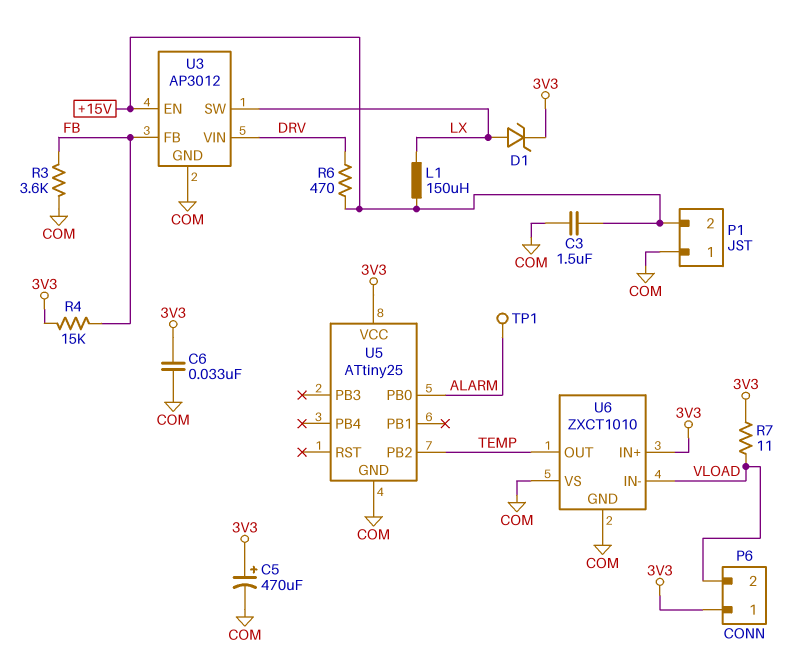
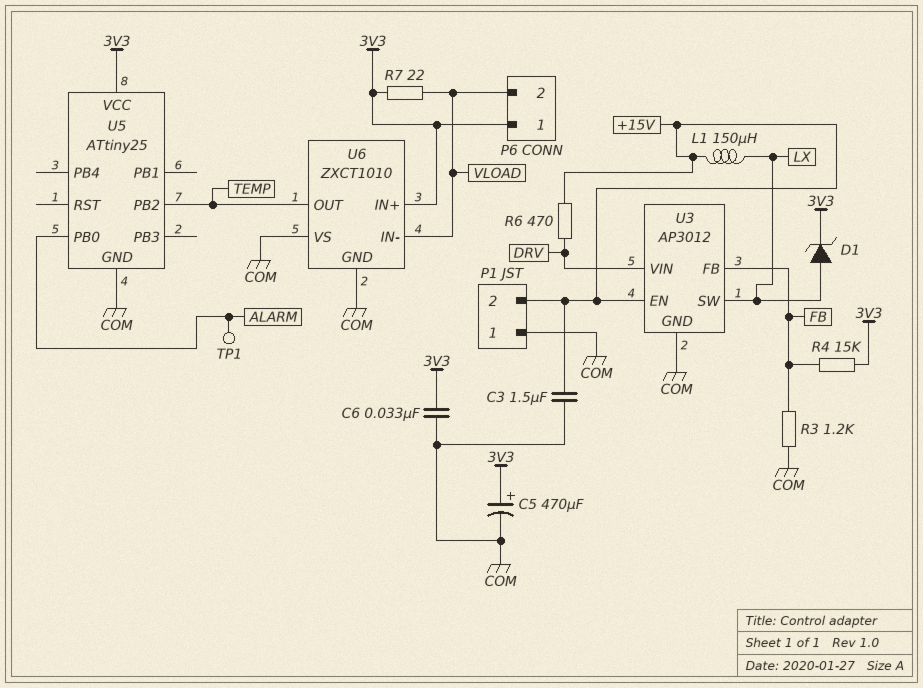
R3: 3.6k (COM, FB) -> 1.2k (COM, FB)
R7: 11 (3V3, VLOAD) -> 22 (3V3, VLOAD)

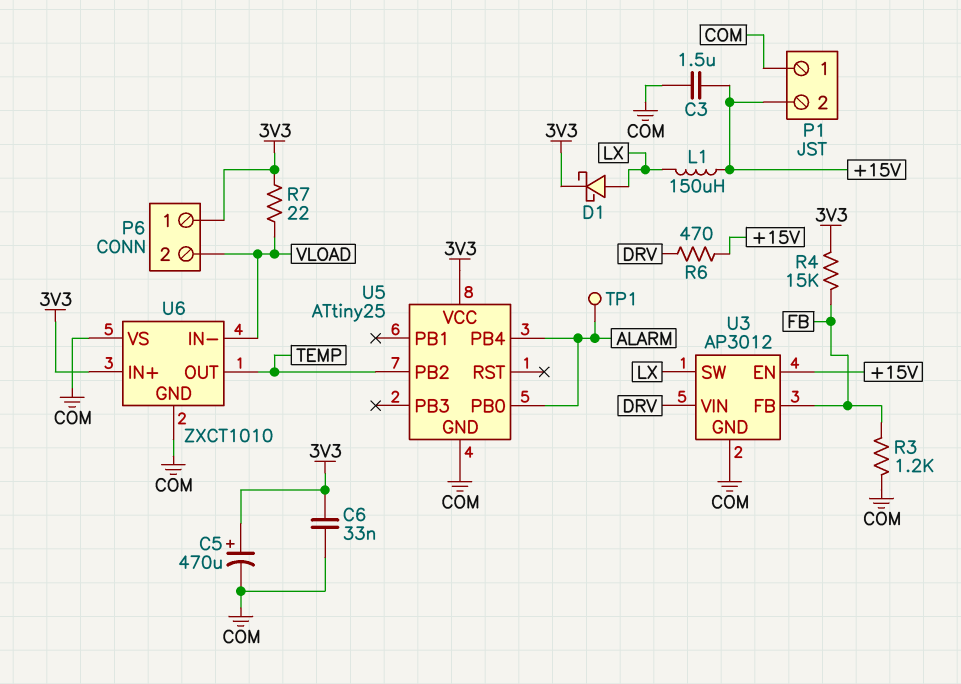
D1: zener (A LX, K 3V3) -> schottky (A LX, K 3V3)
U5 pin PB4: none -> ALARM

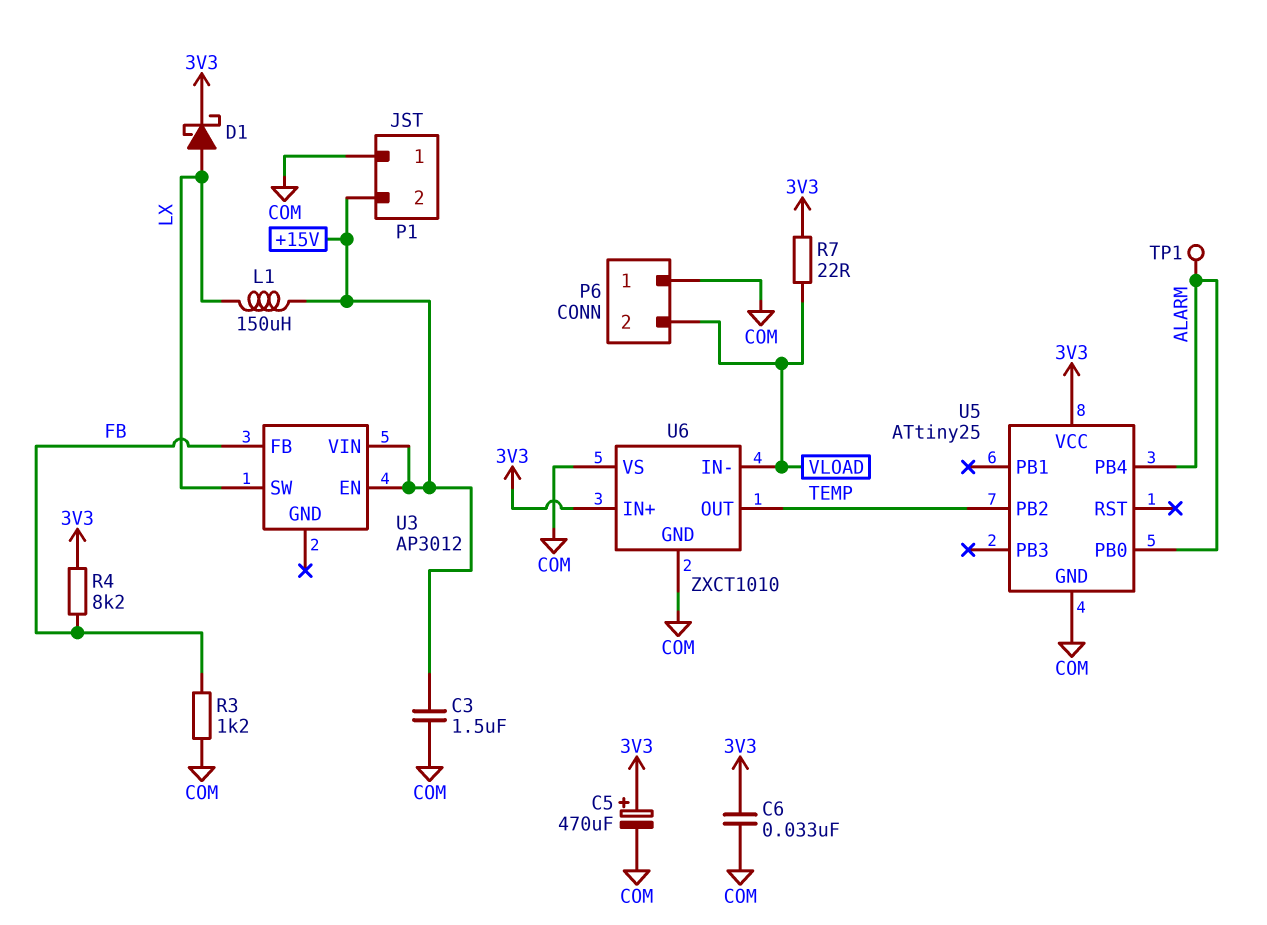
P6 pin 1: 3V3 -> COM
R4: 15k (3V3, FB) -> 8.2k (3V3, FB)
R6: 470 (+15V, DRV) -> none
U3 pin GND: COM -> none
U3 pin VIN: DRV -> +15V

